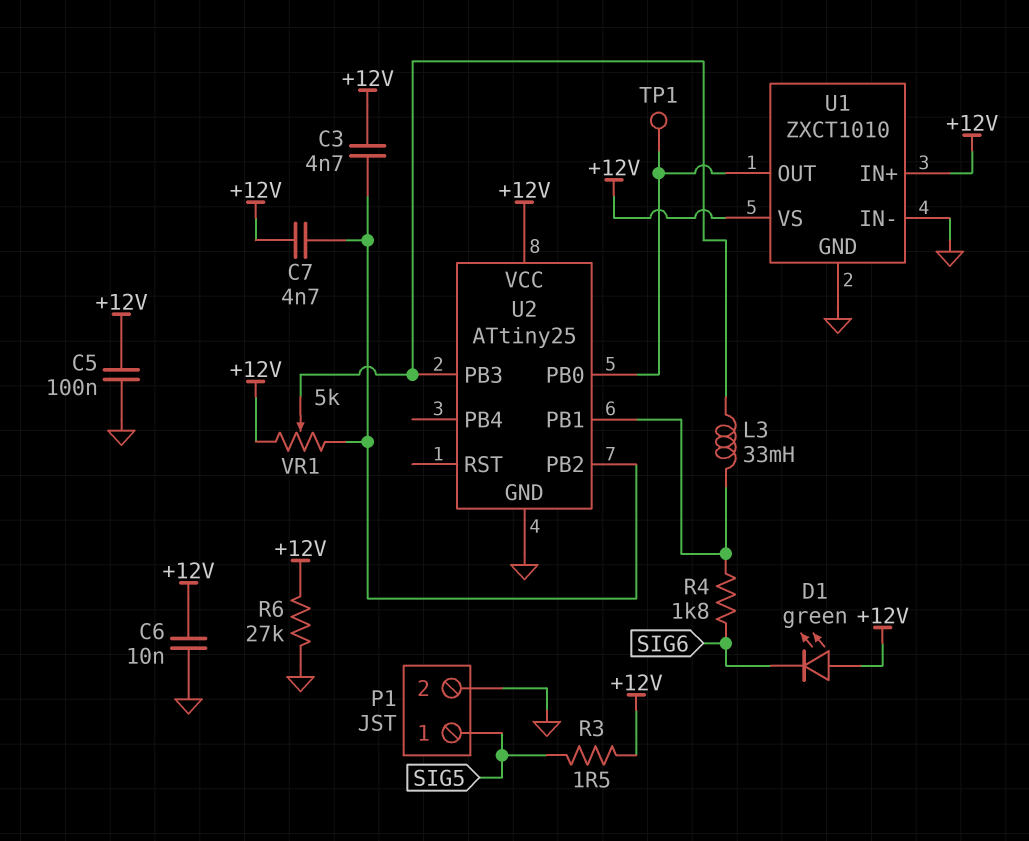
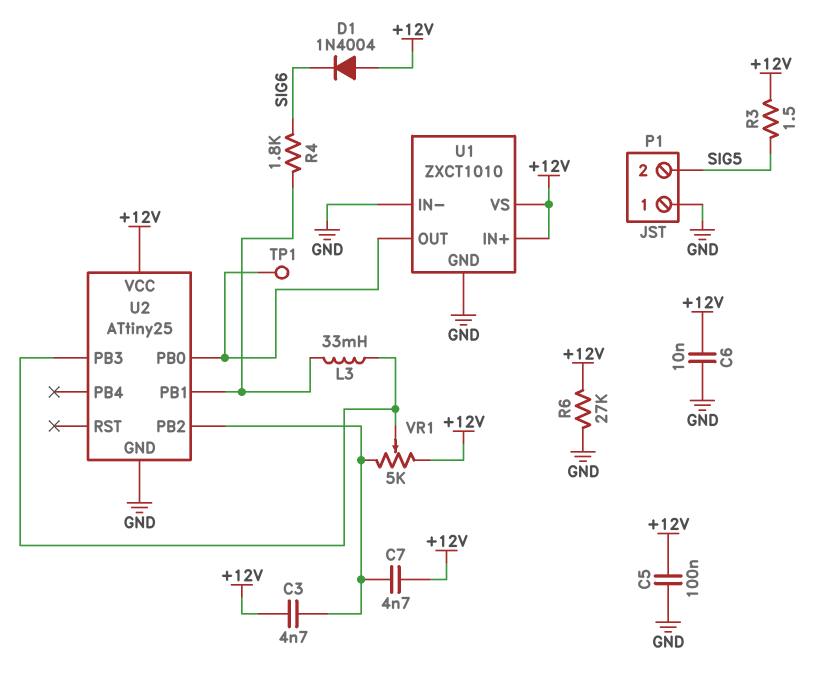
D1: LED green (A +12V, K SIG6) -> diode 1N4004 (A +12V, K SIG6)
P1 pin 1: SIG5 -> GND
P1 pin 2: GND -> SIG5

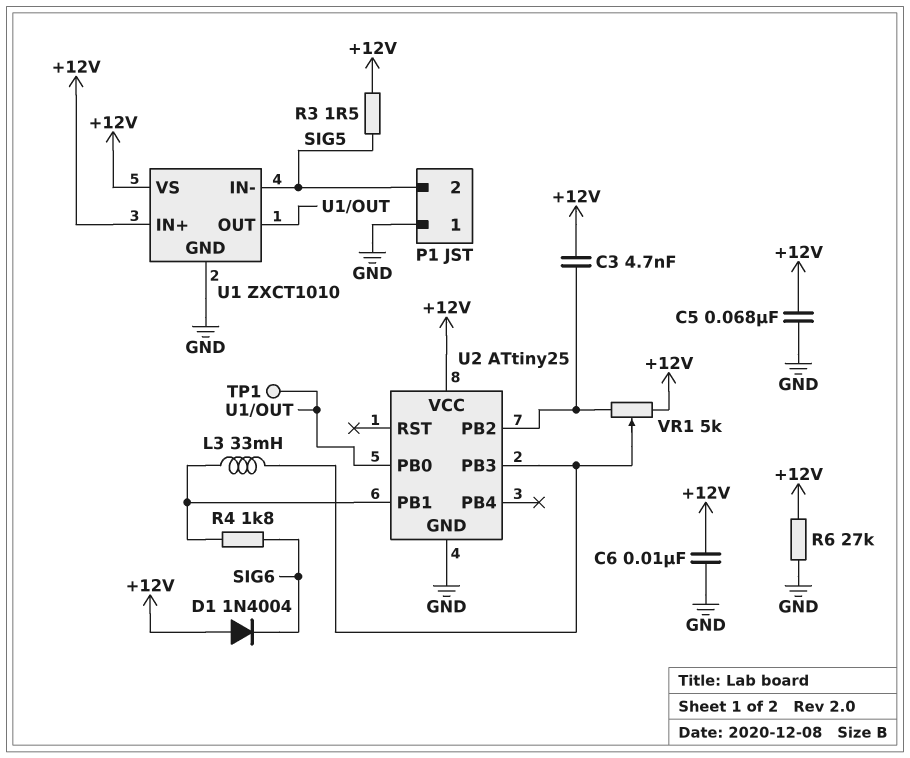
C5: 100nF (+12V, GND) -> 68nF (+12V, GND)
C7: 4.7nF (+12V, U2/PB2) -> none
U1 pin IN-: GND -> SIG5

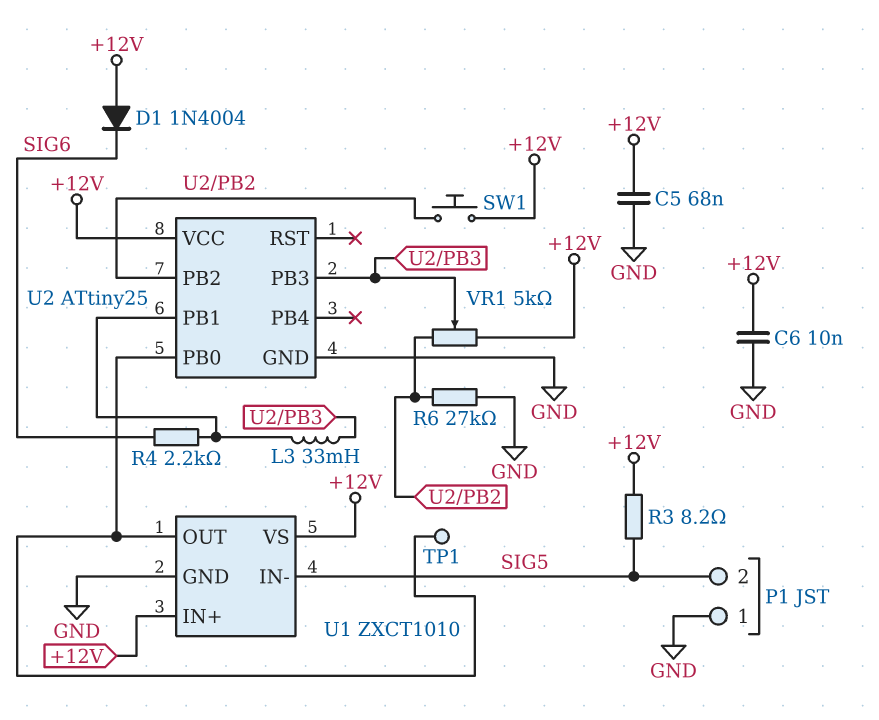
C3: 4.7nF (+12V, U2/PB2) -> none
R3: 1.5 (+12V, SIG5) -> 8.2 (+12V, SIG5)
R4: 1.8k (SIG6, U2/PB1) -> 2.2k (SIG6, U2/PB1)
R6: 27k (+12V, GND) -> 27k (GND, U2/PB2)
SW1: none -> button (+12V, U2/PB2)

